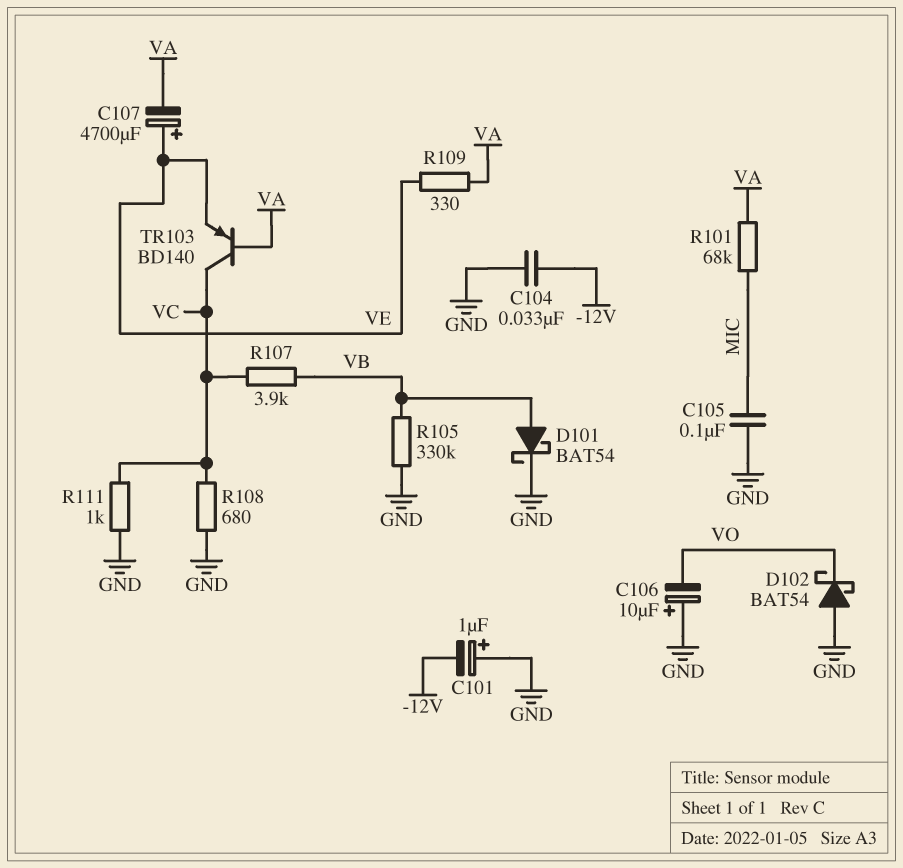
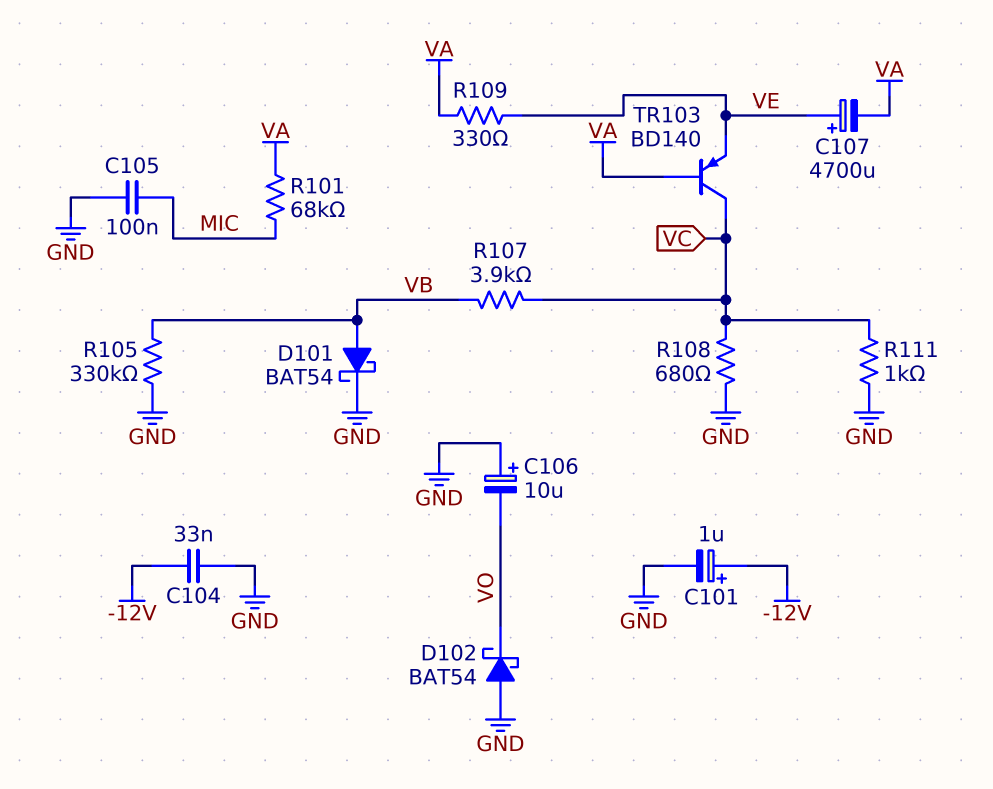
C101: 1uF (plus GND, minus -12V) -> 1uF (plus -12V, minus GND)

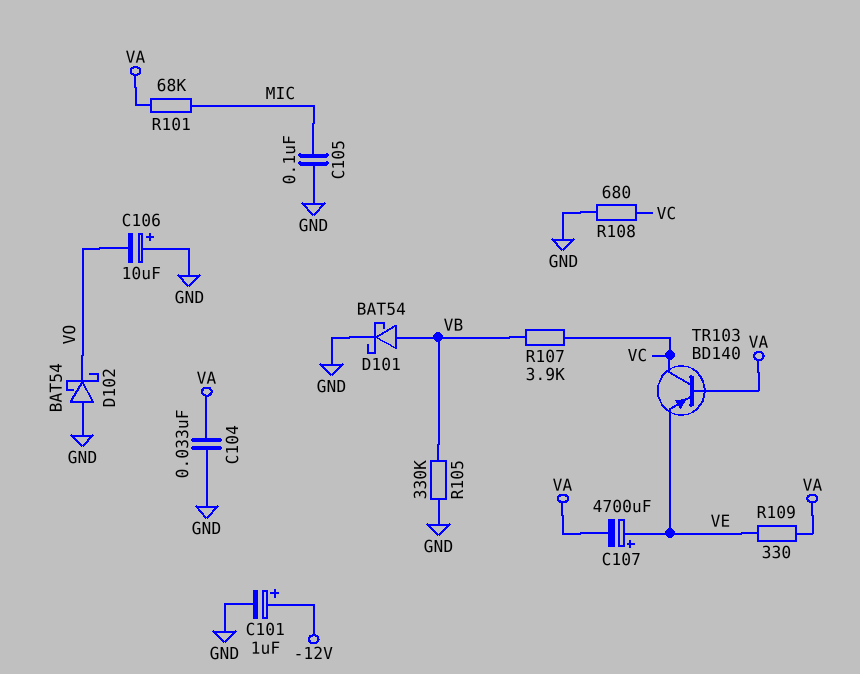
C104: 33nF (-12V, GND) -> 33nF (GND, VA)
R111: 1k (GND, VC) -> none

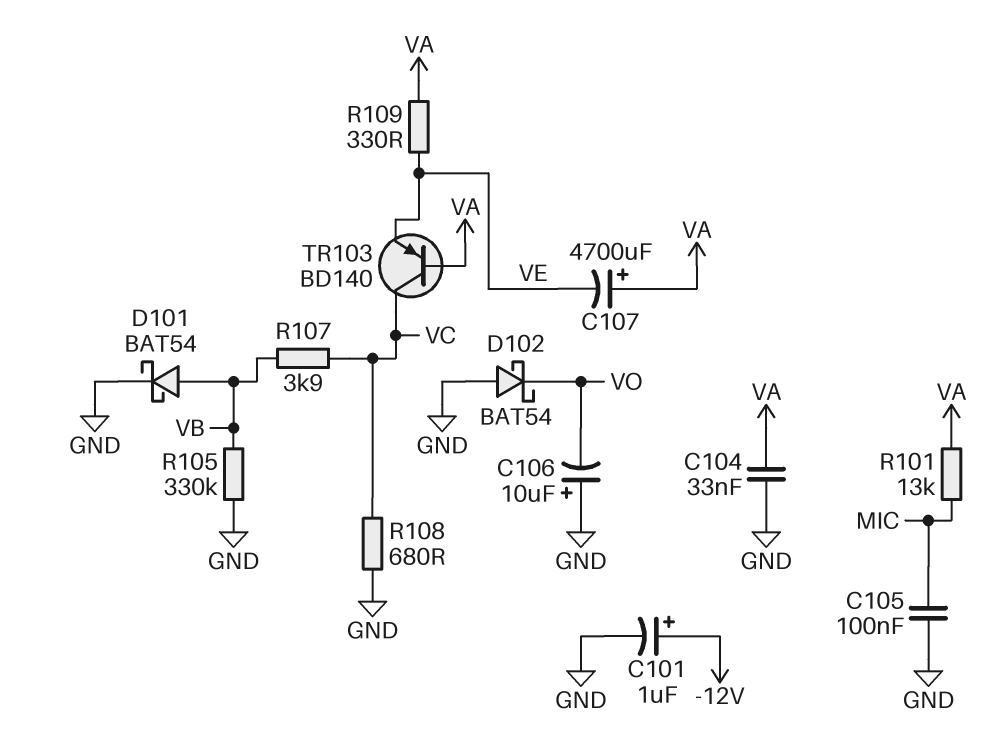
C107: 4700uF (plus VE, minus VA) -> 4700uF (plus VA, minus VE)
R101: 68k (MIC, VA) -> 13k (MIC, VA)

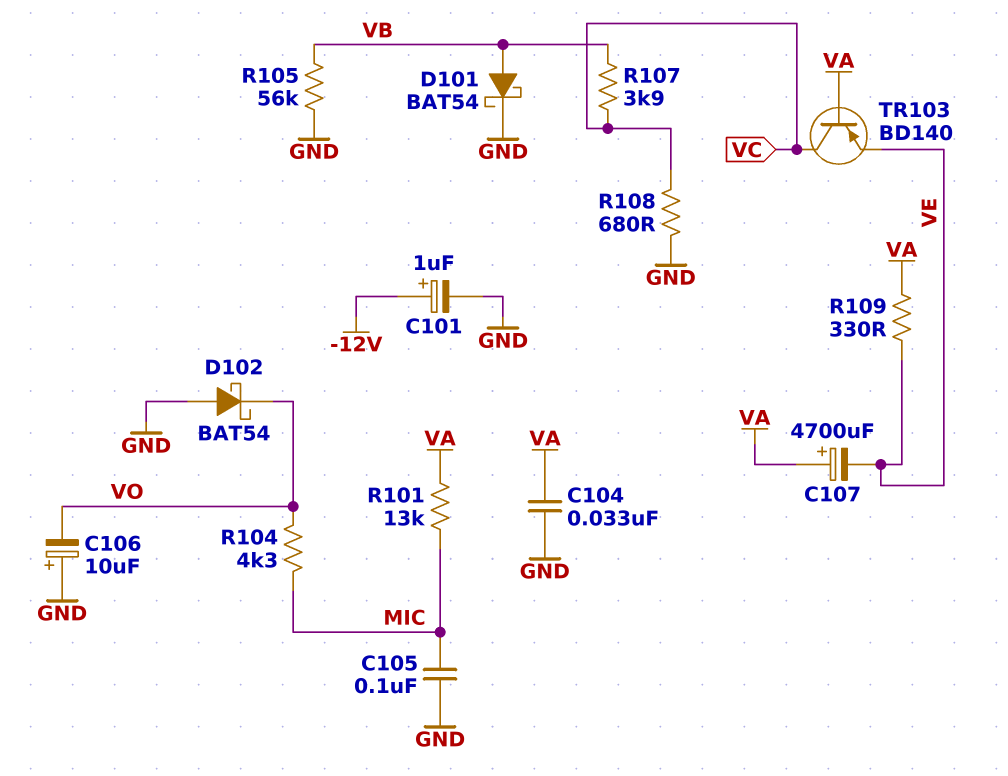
R104: none -> 4.3k (MIC, VO)
R105: 330k (GND, VB) -> 56k (GND, VB)

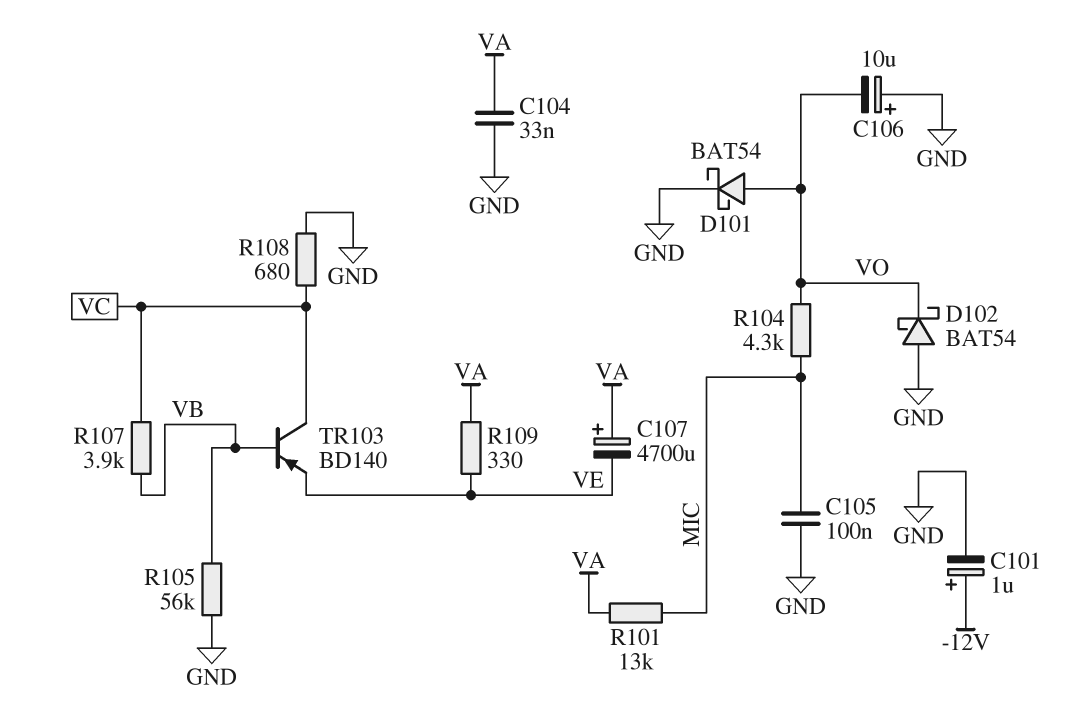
D101: schottky BAT54 (A VB, K GND) -> schottky BAT54 (A VO, K GND)
TR103: PNP BD140 (B VA, C VC, E VE) -> PNP BD140 (B VB, C VC, E VE)

